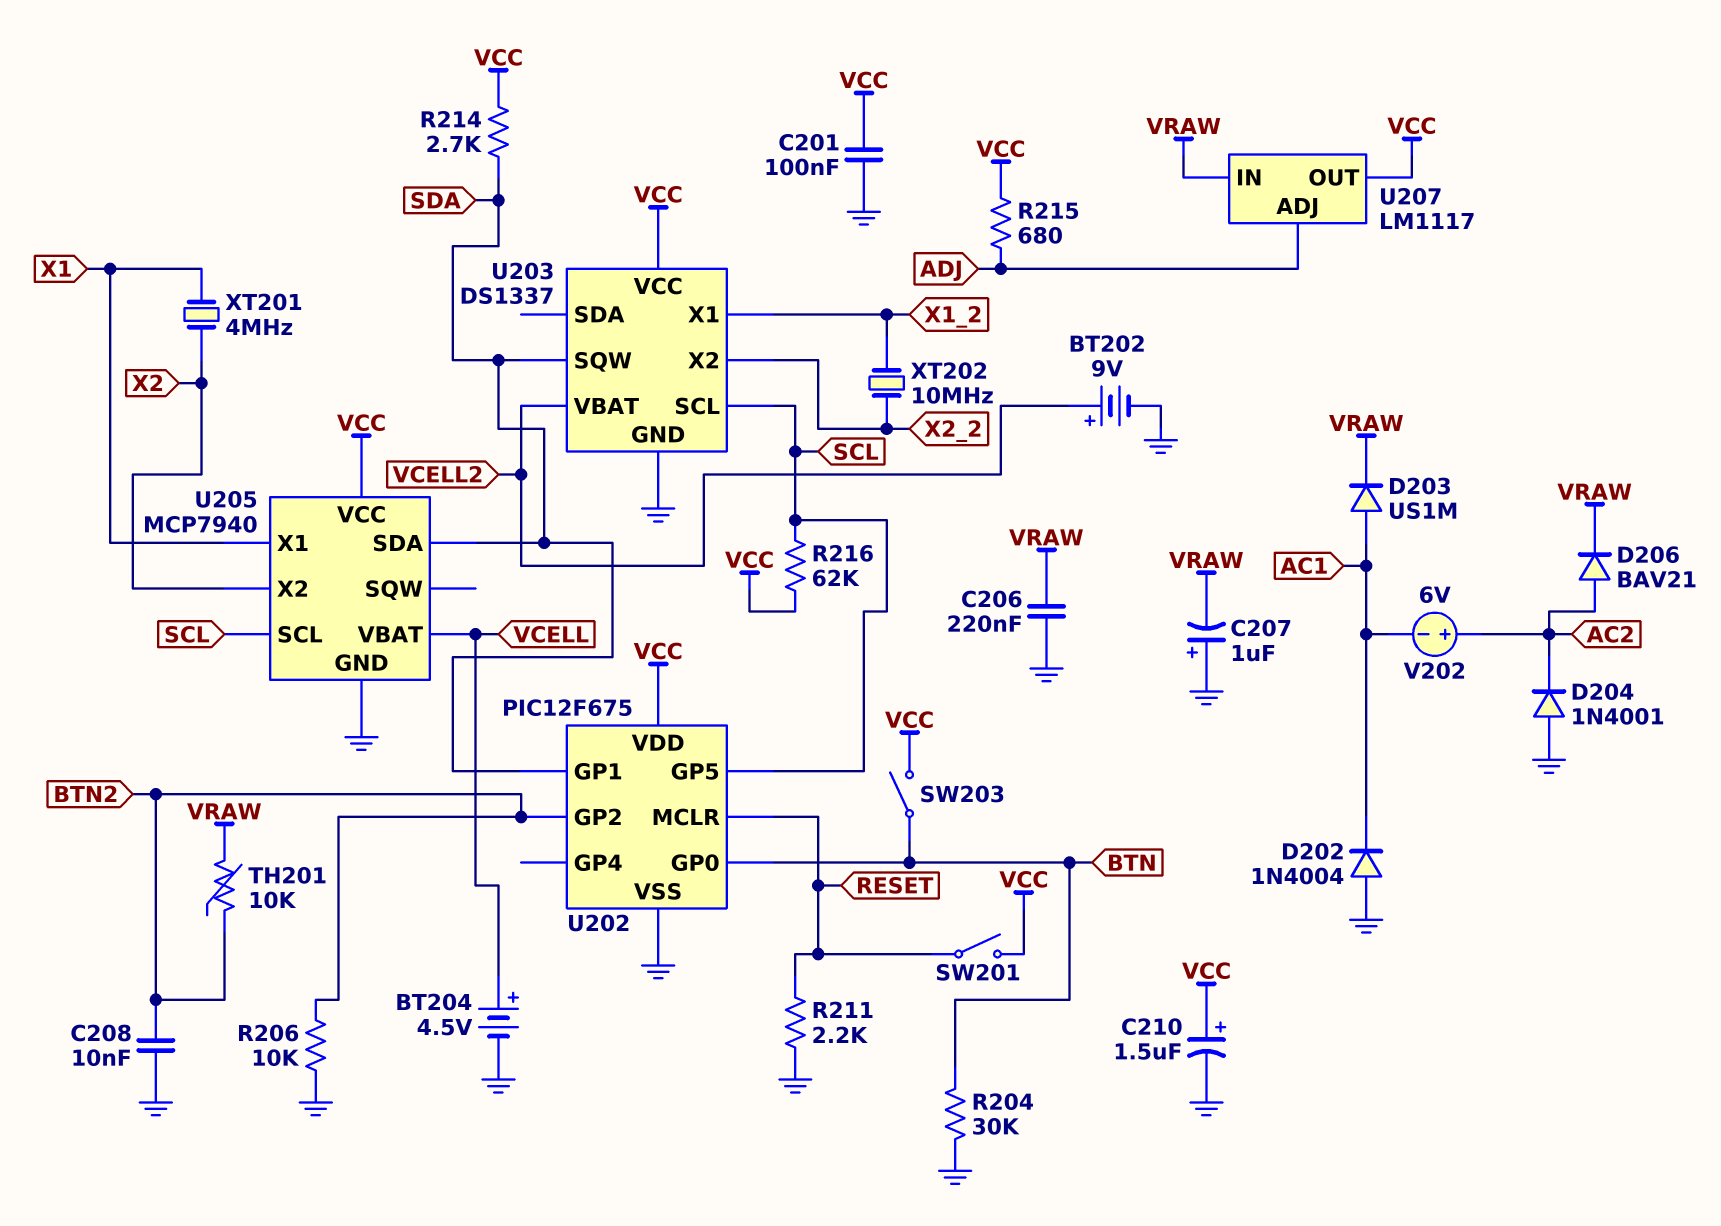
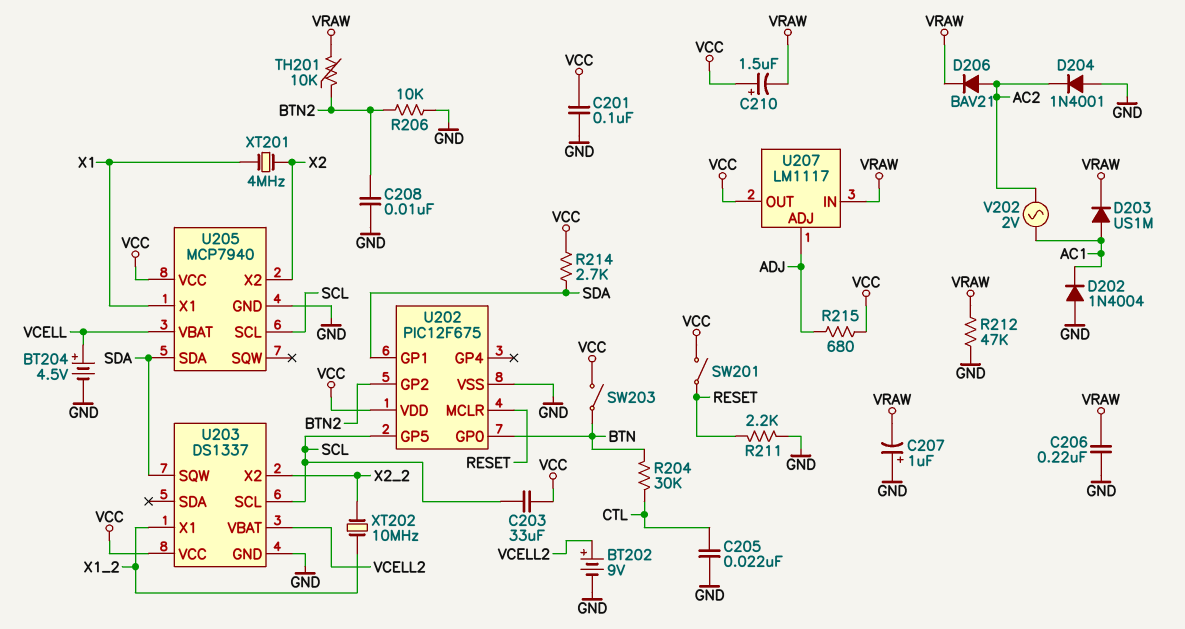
C203: none -> 33uF (SCL, VCC)
C205: none -> 22nF (CTL, GND)
C210: 1.5uF (plus VCC, minus GND) -> 1.5uF (plus VCC, minus VRAW)
R204: 30k (BTN, GND) -> 30k (BTN, CTL)
R212: none -> 47k (GND, VRAW)
R216: 62k (SCL, VCC) -> none
V202: 6V (plus AC2, minus AC1) -> AC 2V (AC1, AC2)

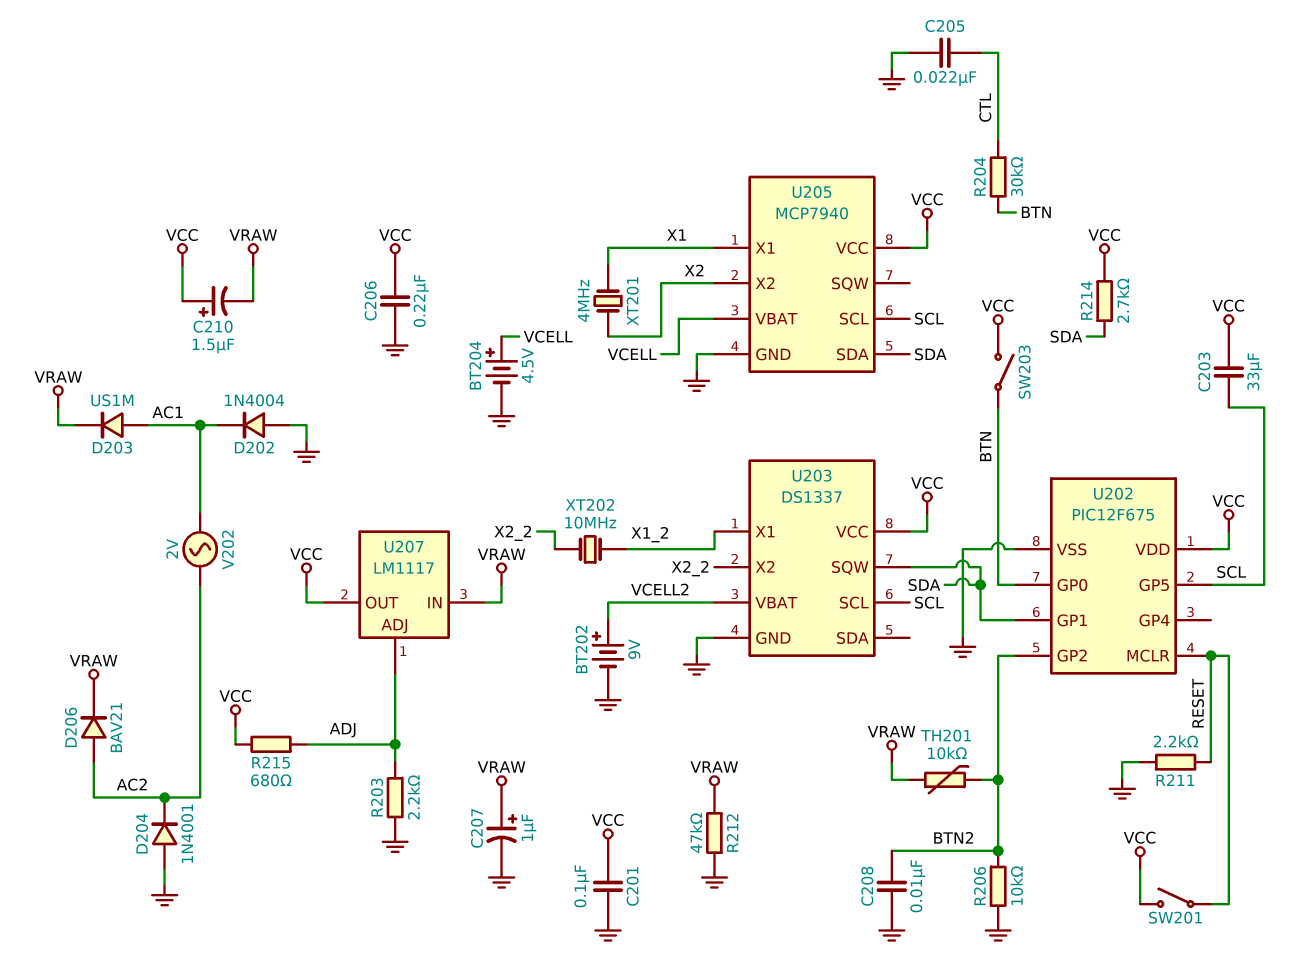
C206: 220nF (GND, VRAW) -> 220nF (GND, VCC)
C207: 1uF (plus GND, minus VRAW) -> 1uF (plus VRAW, minus GND)
R203: none -> 2.2k (ADJ, GND)

